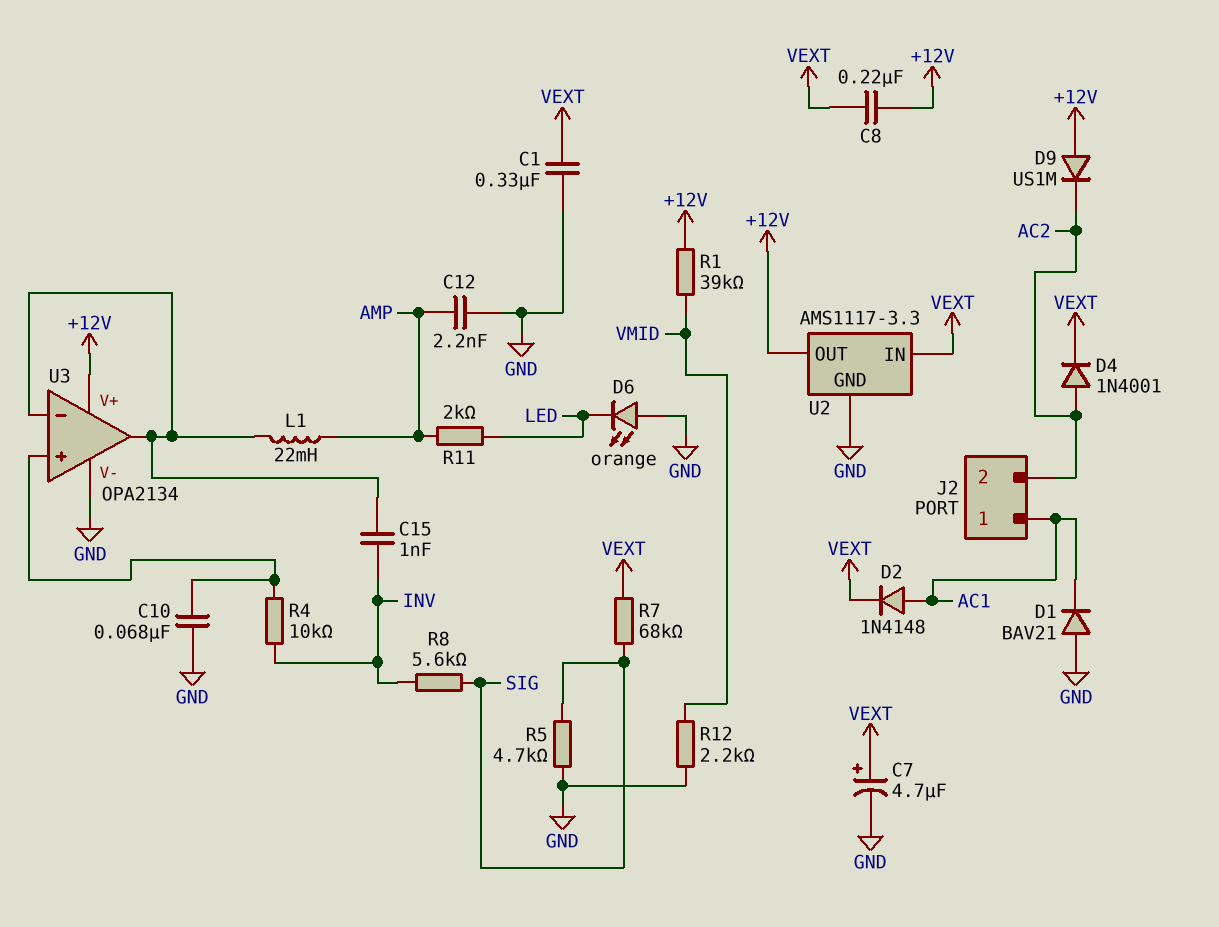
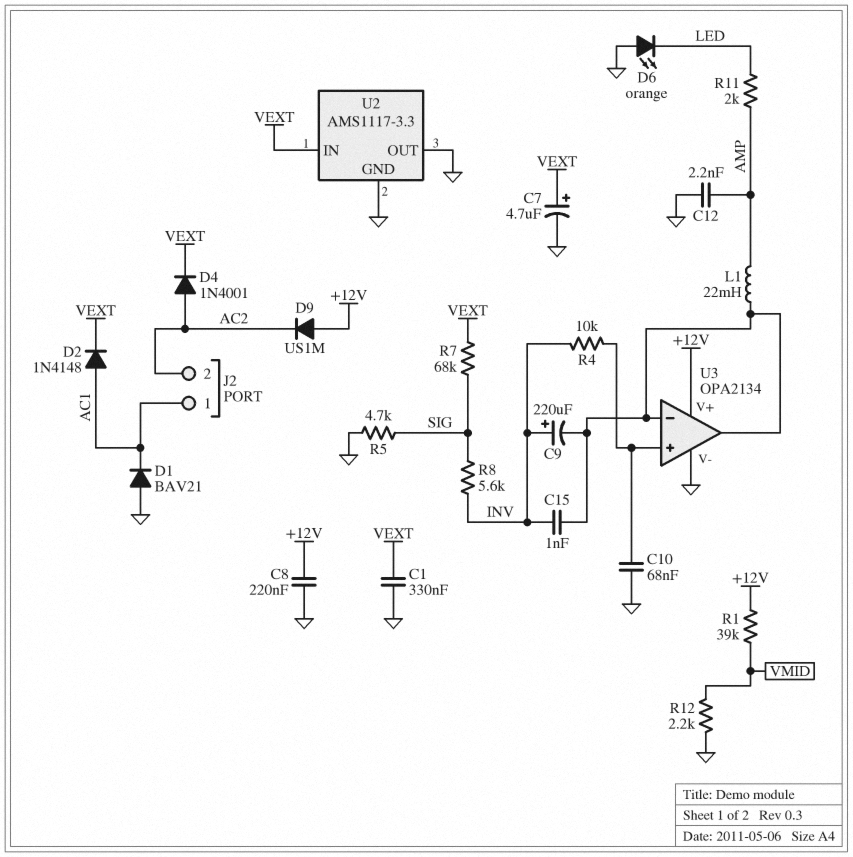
C8: 220nF (+12V, VEXT) -> 220nF (+12V, GND)
C9: none -> 220uF (plus INV, minus U3/in-)
U2 pin OUT: +12V -> GND

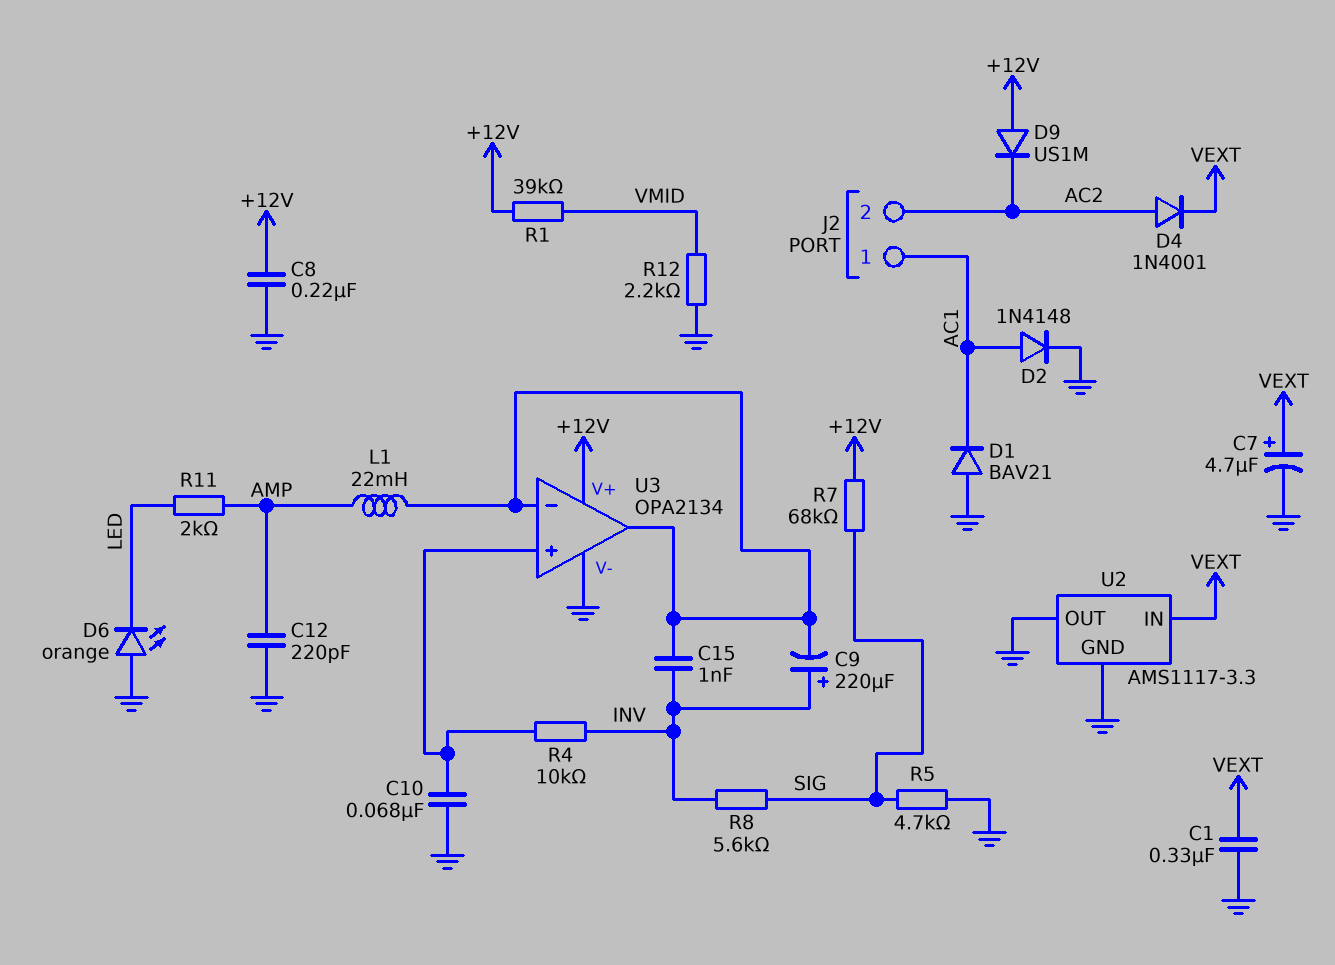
C12: 2.2nF (AMP, GND) -> 220pF (AMP, GND)
D2: diode 1N4148 (A AC1, K VEXT) -> diode 1N4148 (A AC1, K GND)
R7: 68k (SIG, VEXT) -> 68k (+12V, SIG)

